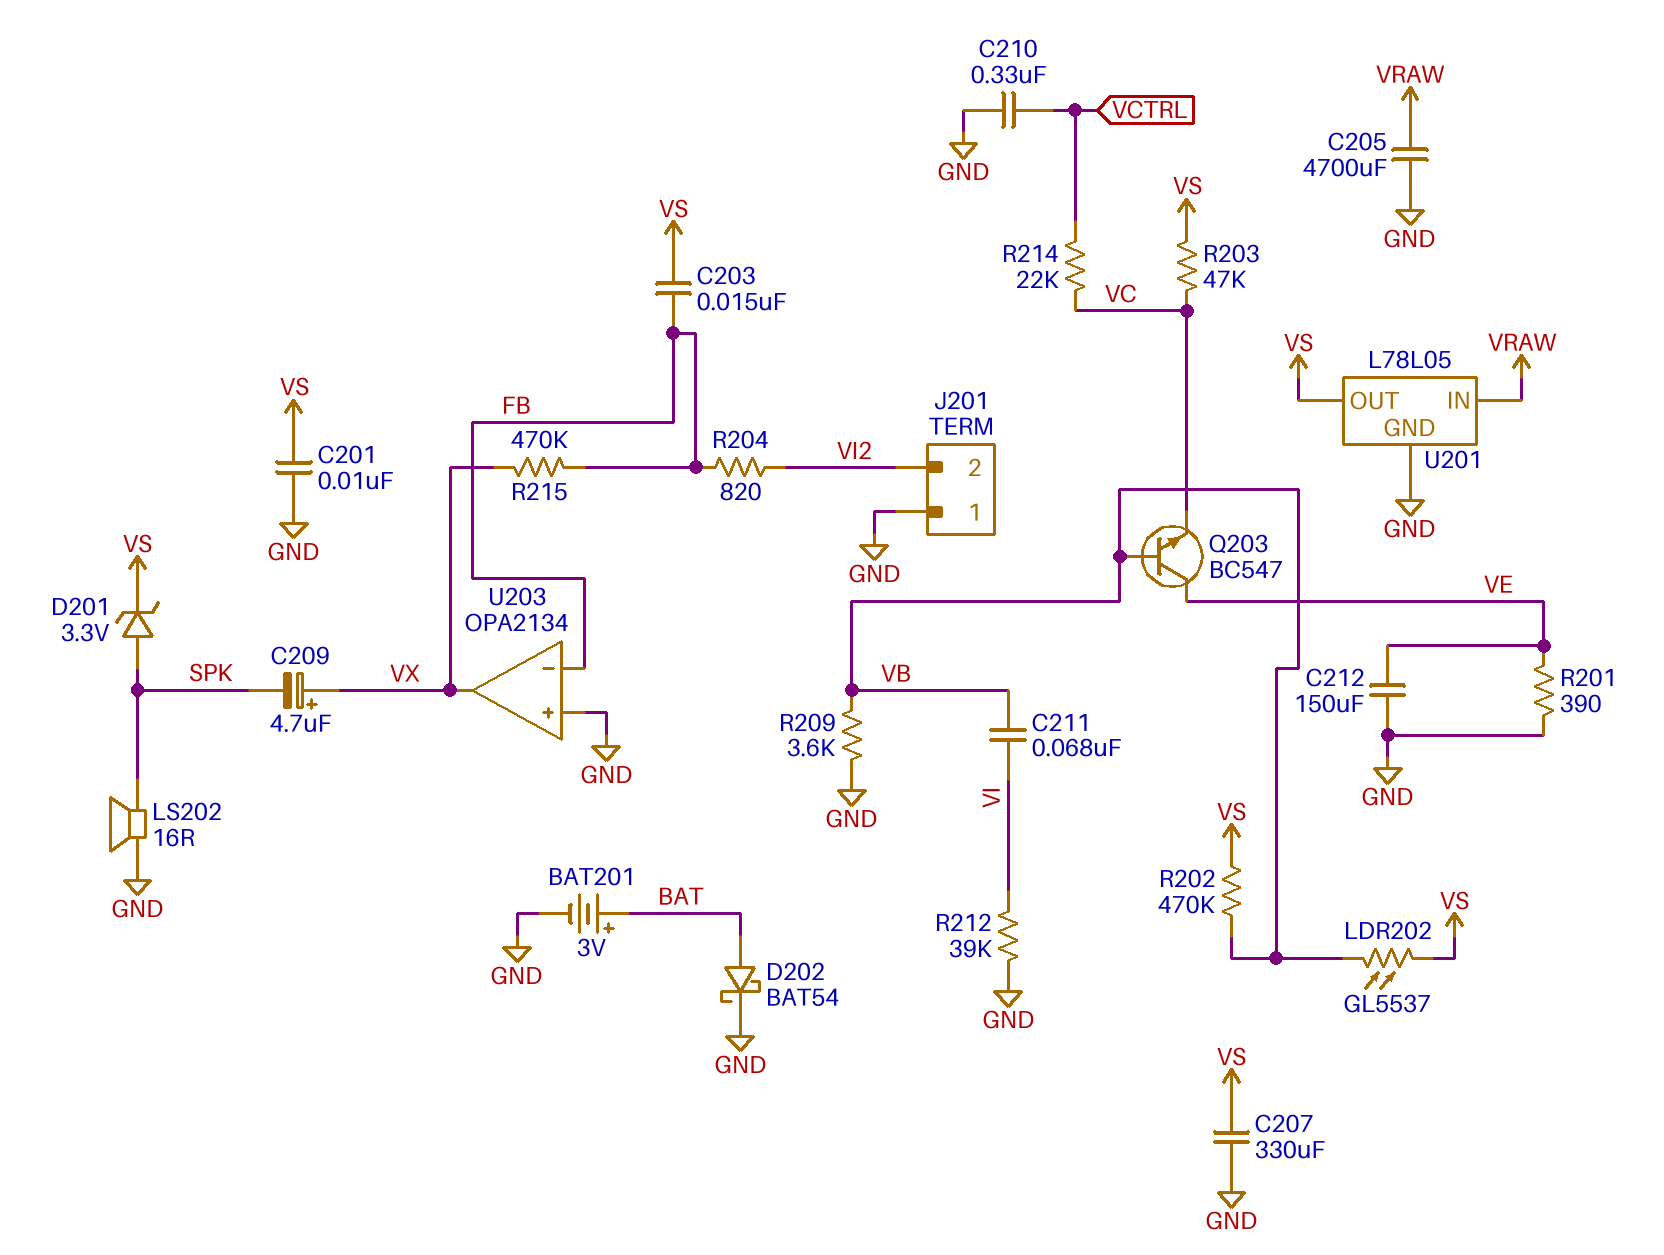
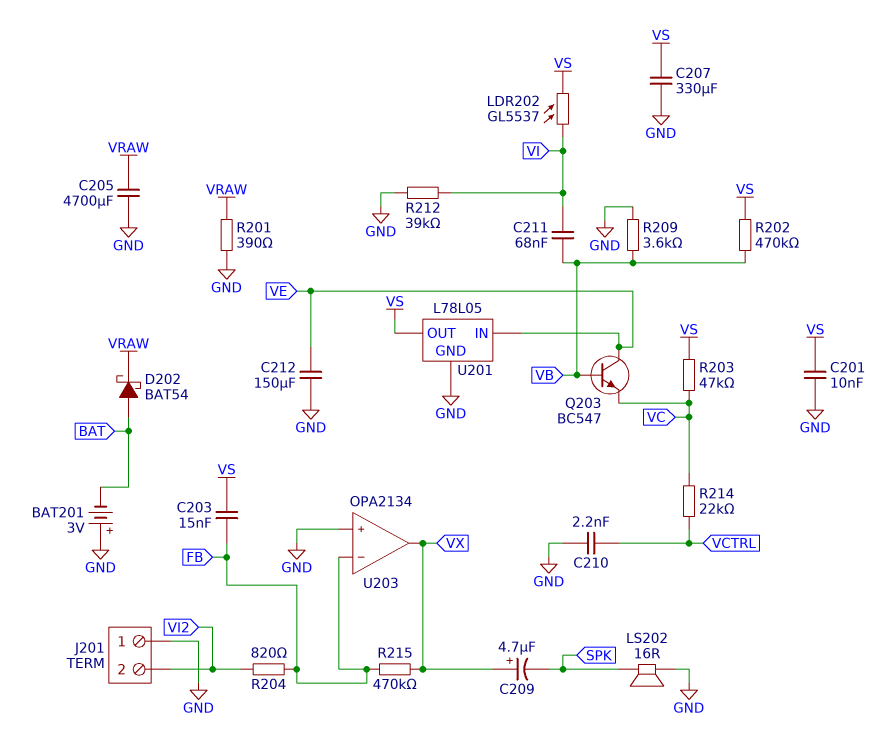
BAT201: 3V (plus BAT, minus GND) -> 3V (plus GND, minus BAT)
C210: 330nF (GND, VCTRL) -> 2.2nF (GND, VCTRL)
D201: zener 3.3V (A SPK, K VS) -> none
D202: schottky BAT54 (A BAT, K GND) -> schottky BAT54 (A BAT, K VRAW)
LDR202: GL5537 (VB, VS) -> GL5537 (VI, VS)
R201: 390 (GND, VE) -> 390 (GND, VRAW)
U201 pin IN: VRAW -> VE

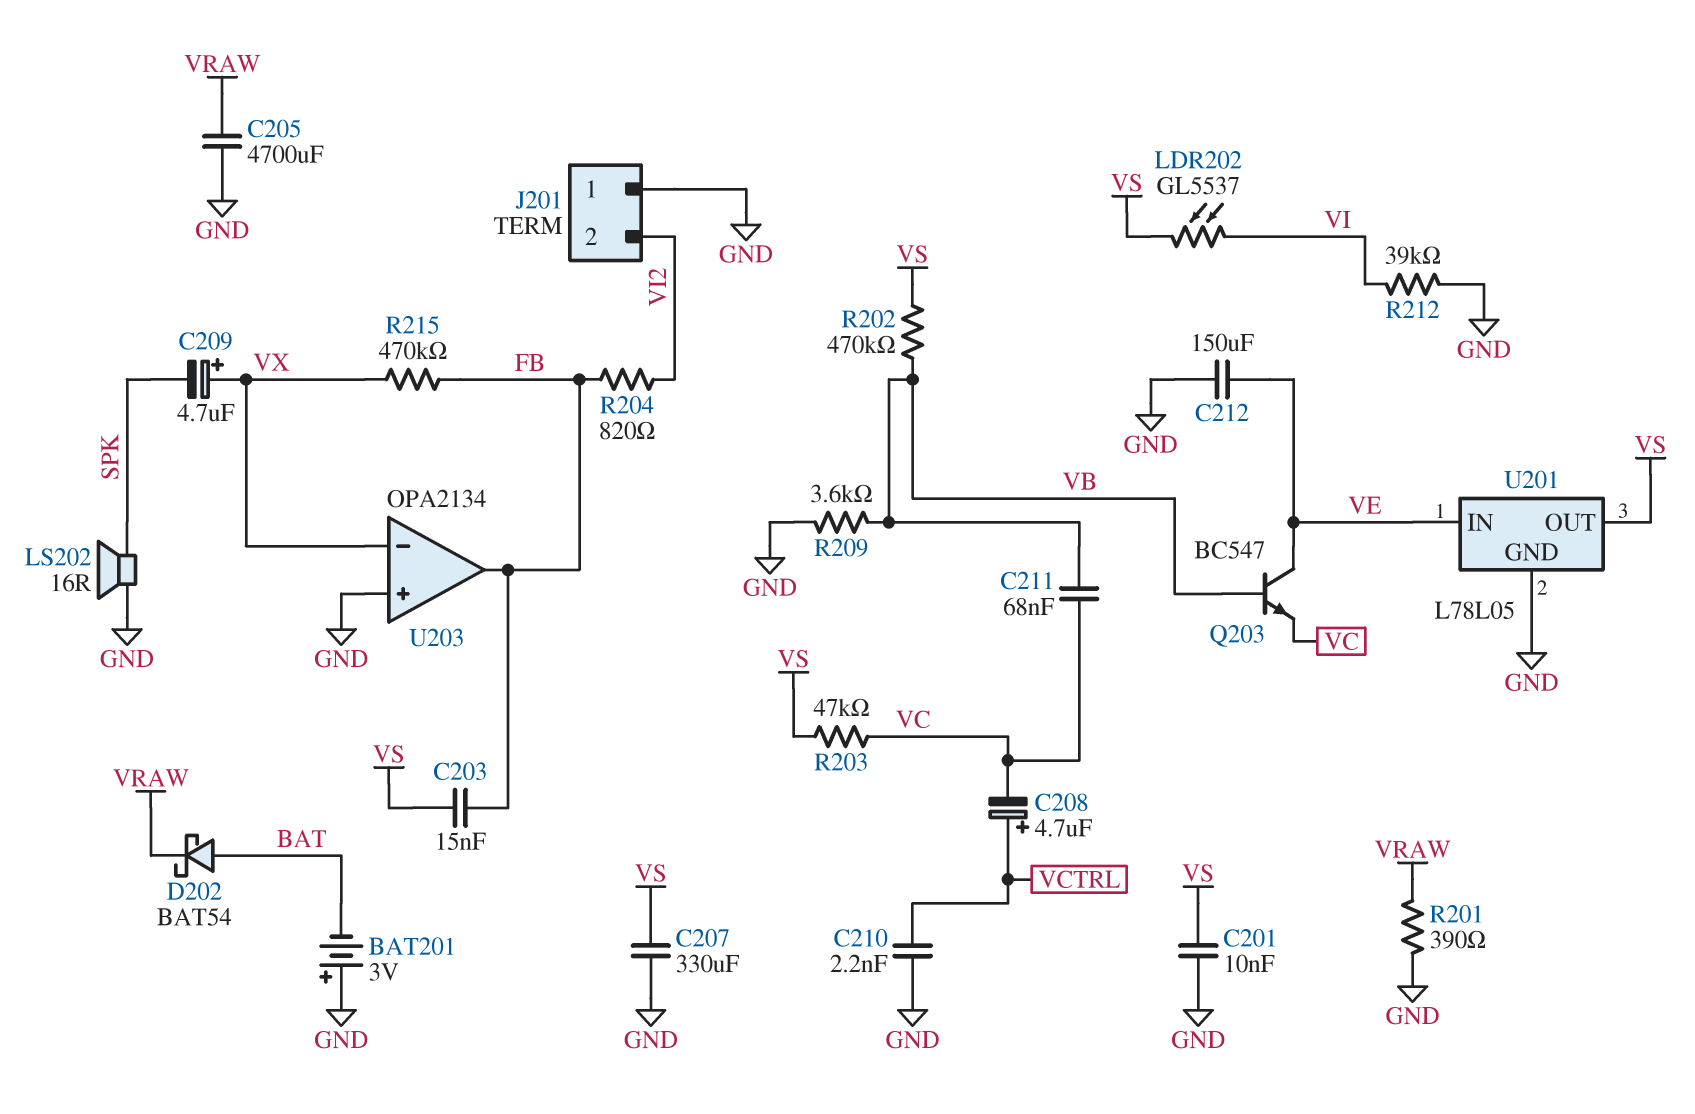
C208: none -> 4.7uF (plus VCTRL, minus VC)
C211: 68nF (VB, VI) -> 68nF (VB, VC)
R214: 22k (VC, VCTRL) -> none
U203 pin in-: FB -> VX
U203 pin out: VX -> FB

